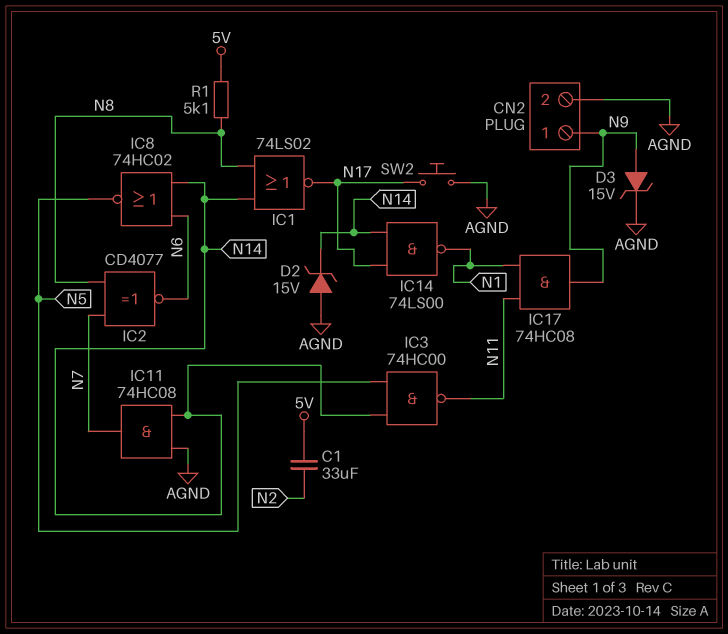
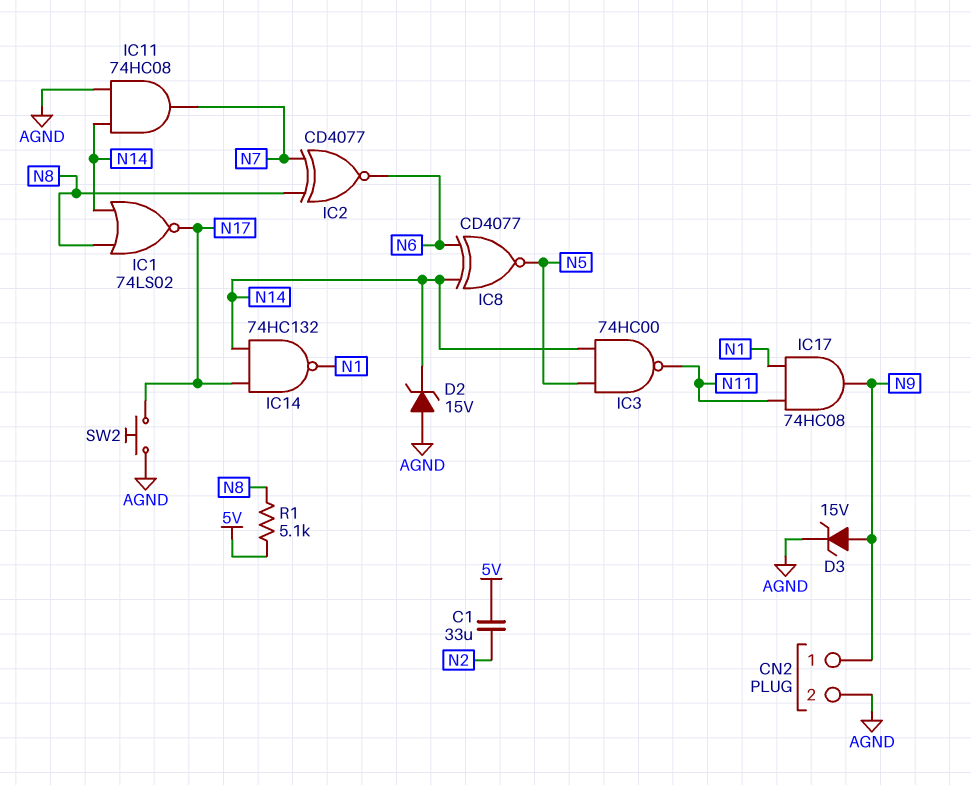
IC8: NOR 74HC02 (in N6, in N14, out N5) -> XNOR CD4077 (in N6, in N14, out N5)
IC14: NAND 74LS00 (in N14, in N17, out N1) -> NAND 74HC132 (in N14, in N17, out N1)

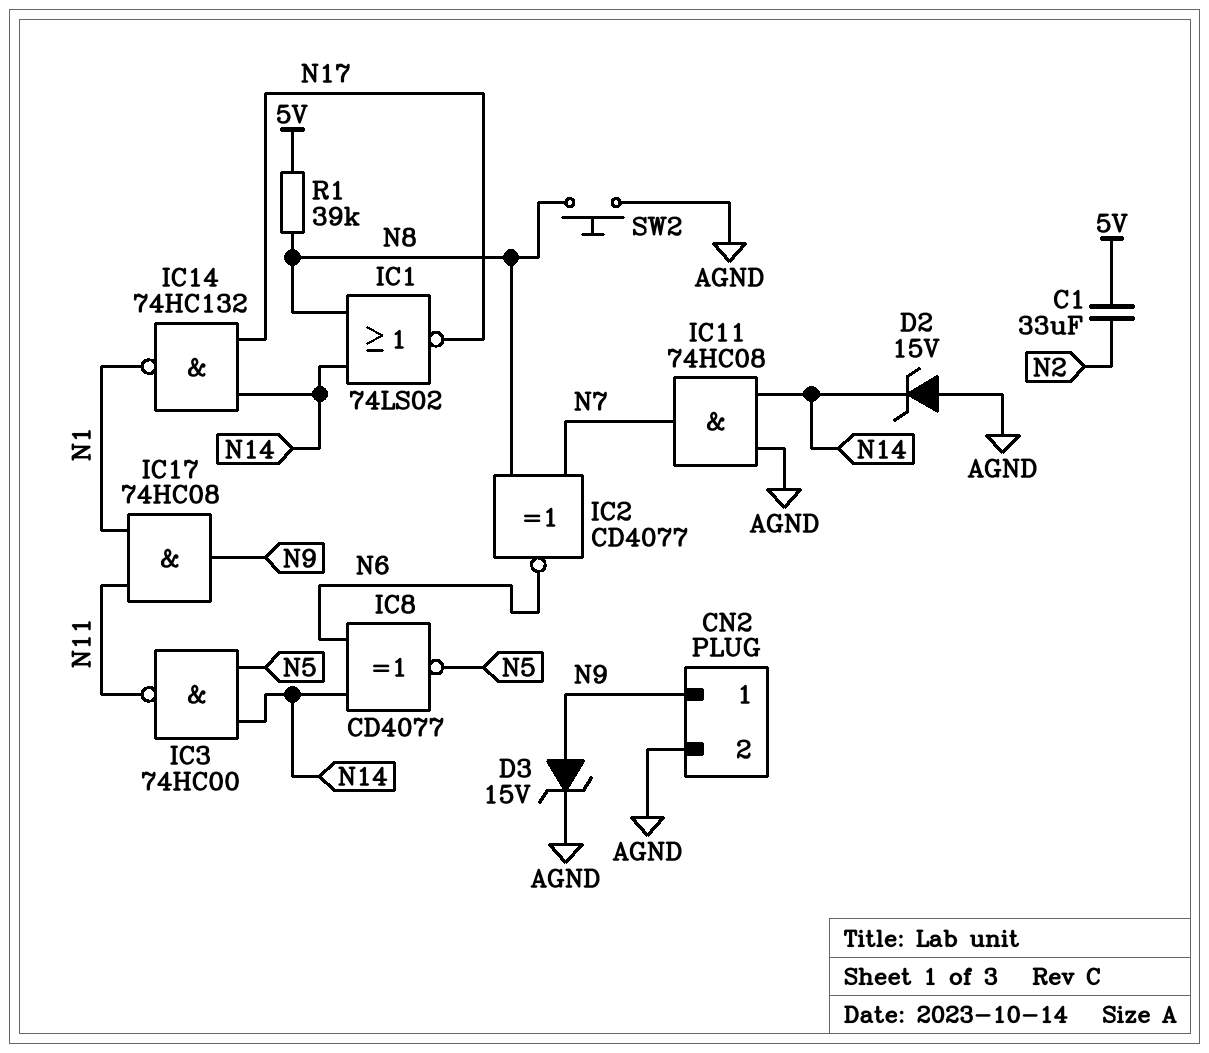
R1: 5.1k (5V, N8) -> 39k (5V, N8)
SW2: button (AGND, N17) -> button (AGND, N8)

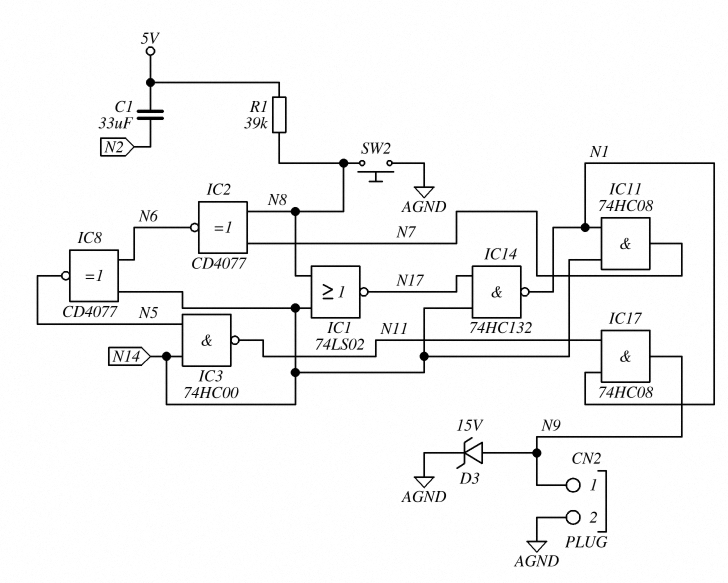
D2: zener 15V (A AGND, K N14) -> none
IC11: AND 74HC08 (in AGND, in N14, out N7) -> AND 74HC08 (in N1, in N14, out N7)

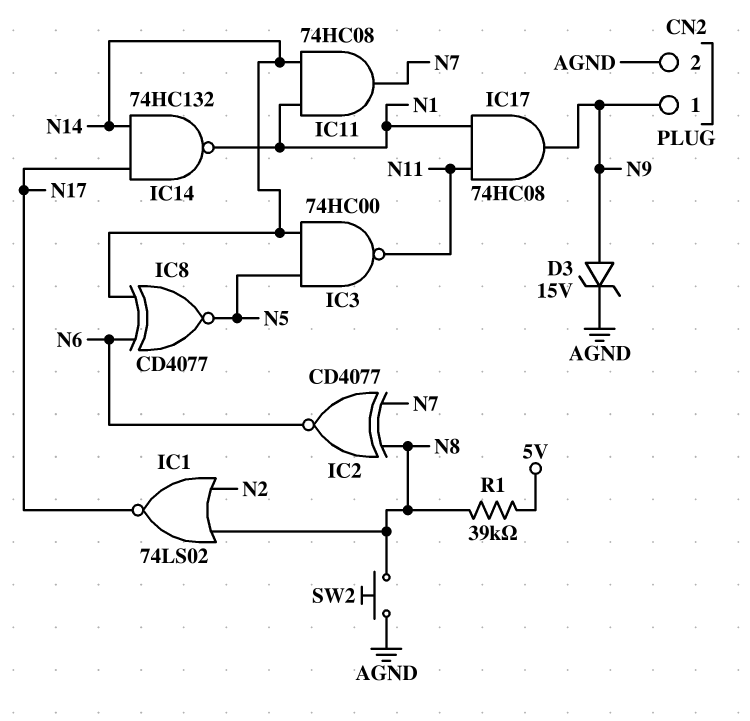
C1: 33uF (5V, N2) -> none
IC1: NOR 74LS02 (in N8, in N14, out N17) -> NOR 74LS02 (in N2, in N8, out N17)

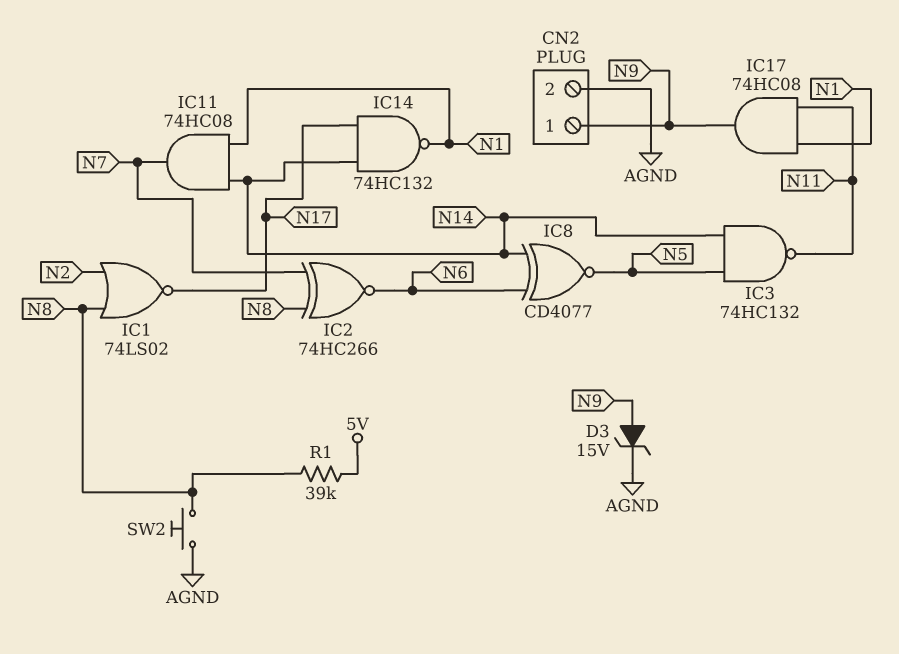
IC2: XNOR CD4077 (in N7, in N8, out N6) -> XNOR 74HC266 (in N7, in N8, out N6)
IC3: NAND 74HC00 (in N5, in N14, out N11) -> NAND 74HC132 (in N5, in N14, out N11)

